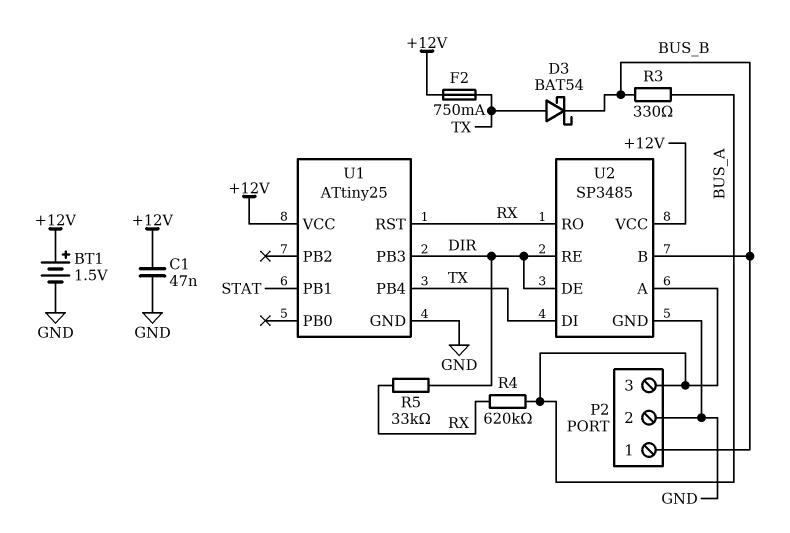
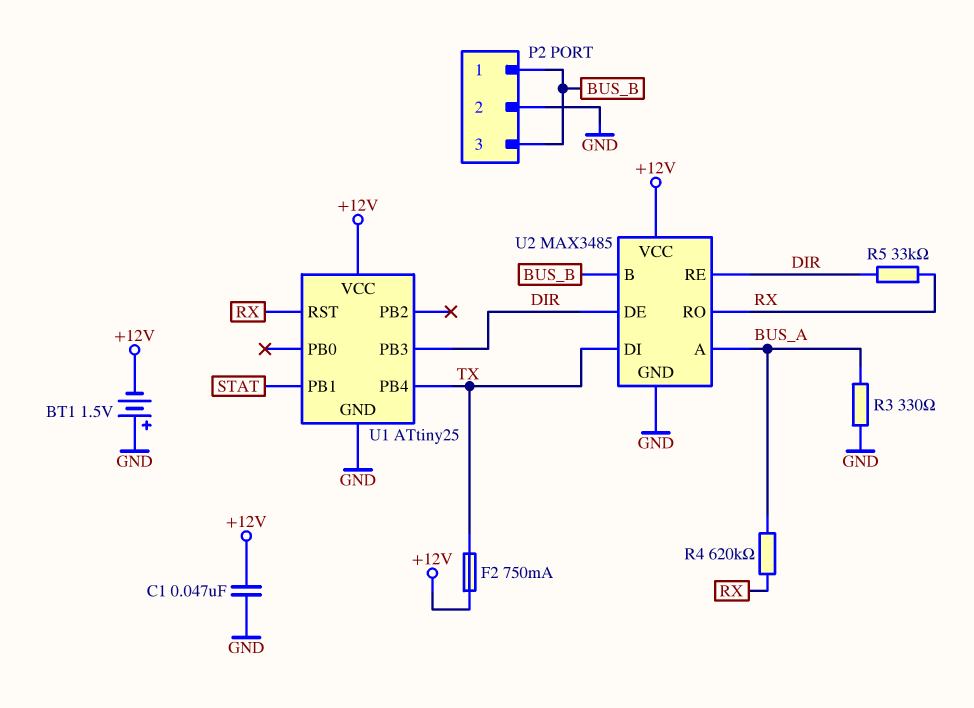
BT1: 1.5V (plus +12V, minus GND) -> 1.5V (plus GND, minus +12V)
D3: schottky BAT54 (A TX, K BUS_B) -> none
P2 pin 3: BUS_A -> BUS_B
R3: 330 (BUS_A, BUS_B) -> 330 (BUS_A, GND)
U2: SP3485 -> MAX3485

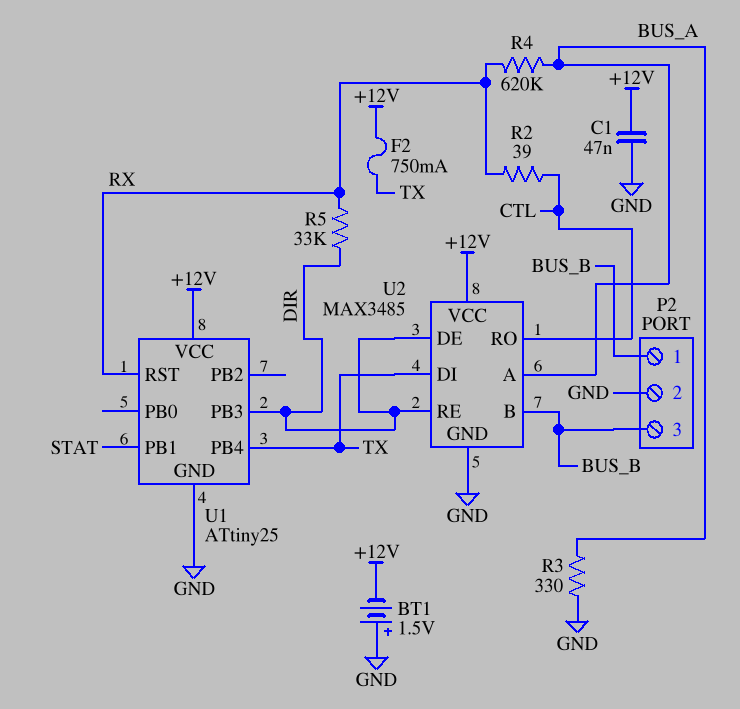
R2: none -> 39 (CTL, RX)
U2 pin RO: RX -> CTL

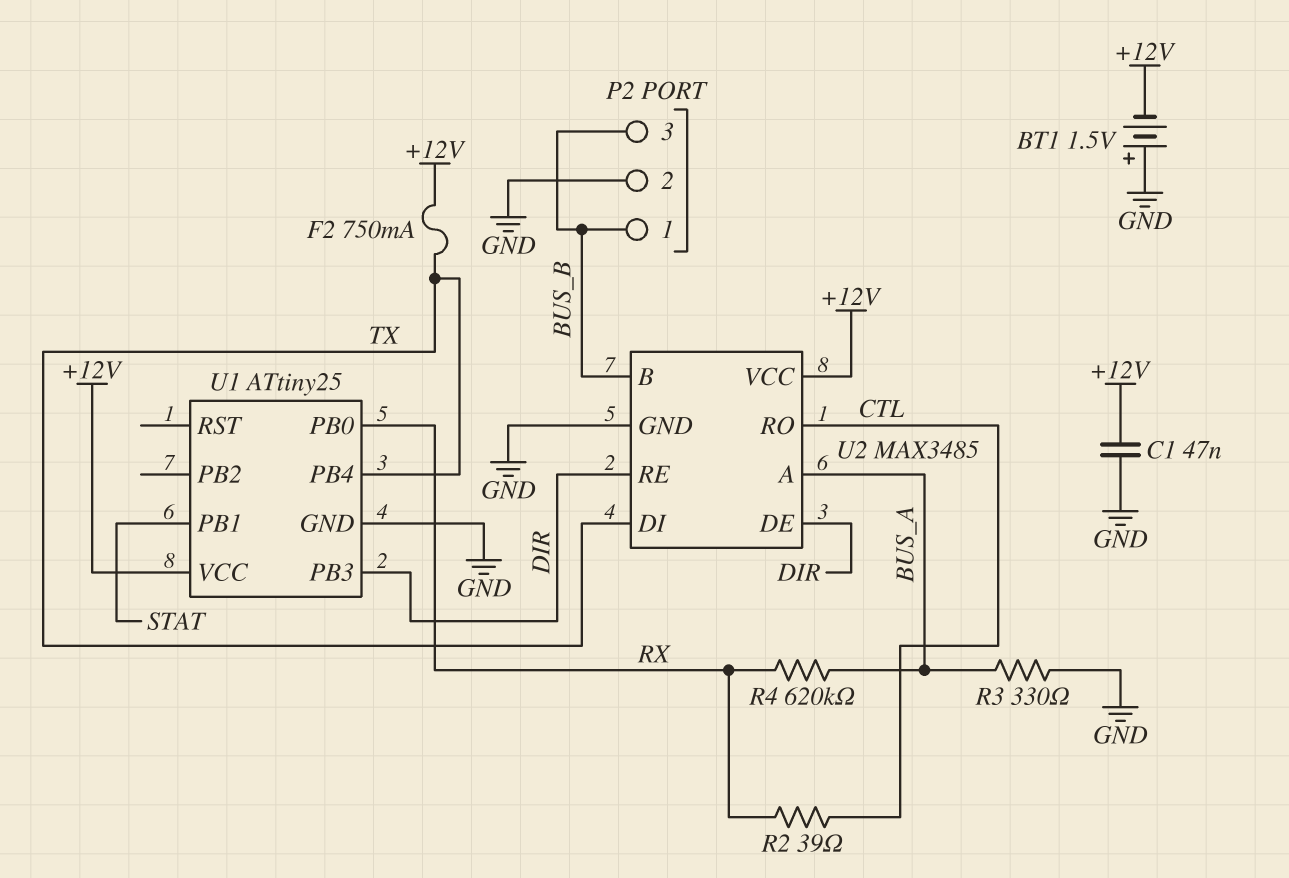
R5: 33k (DIR, RX) -> none
U1 pin PB0: none -> RX
U1 pin RST: RX -> none

